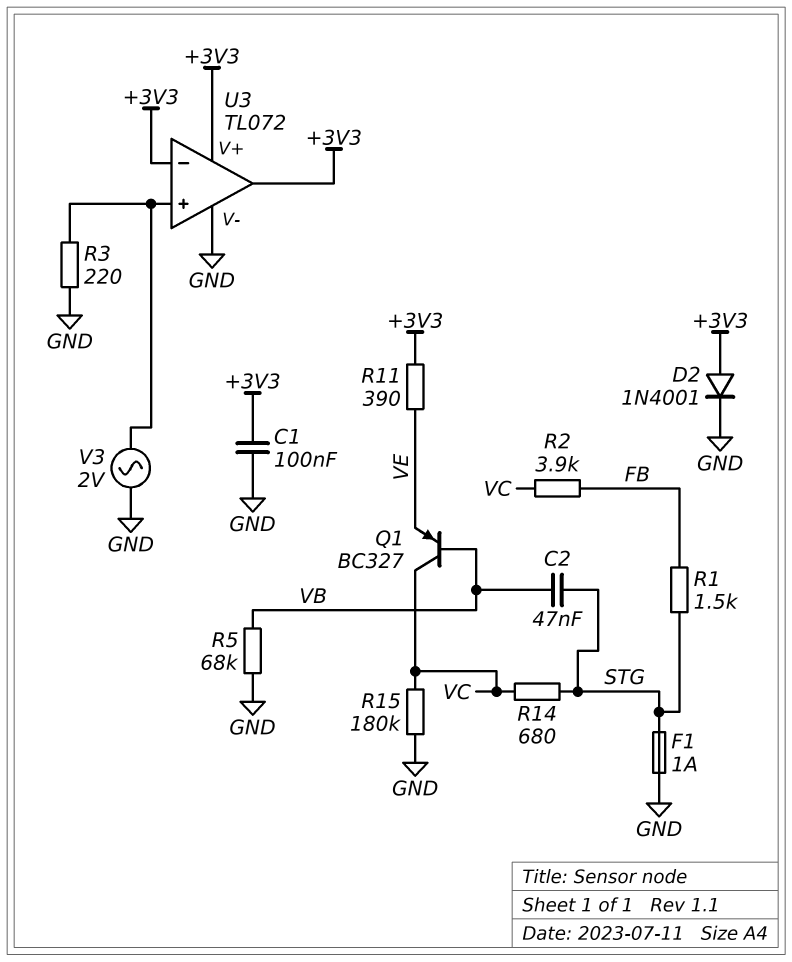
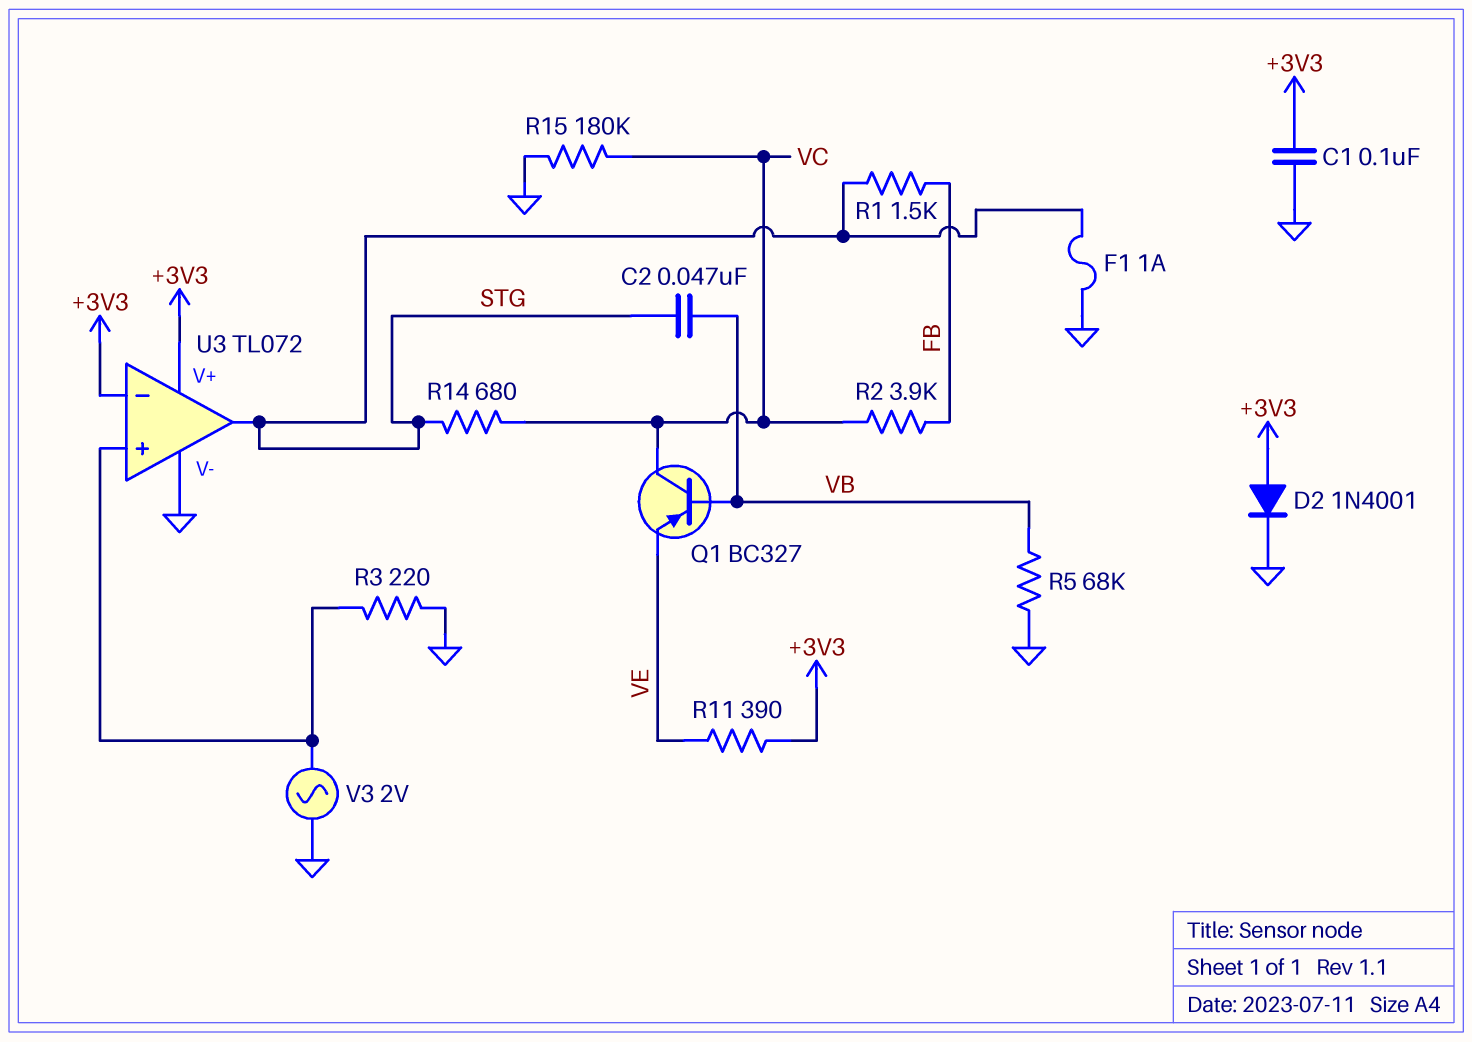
U3 pin out: +3V3 -> STG

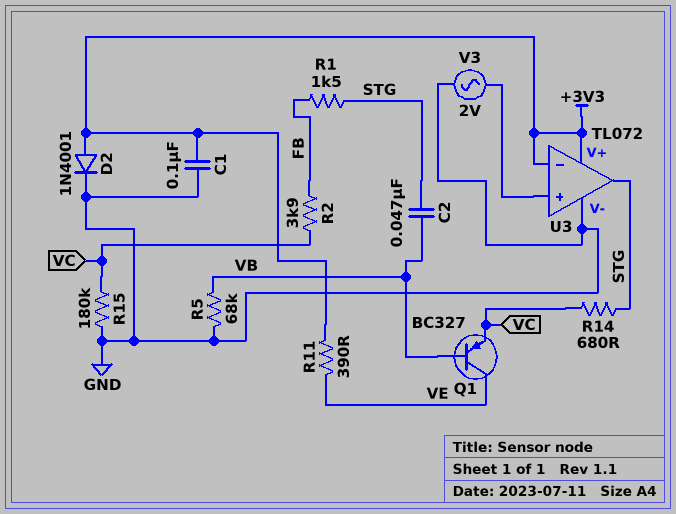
F1: 1A (GND, STG) -> none
Q1: PNP BC327 (B VB, C VC, E VE) -> PNP BC327 (B VB, C VE, E VC)
R3: 220 (GND, U3/in+) -> none

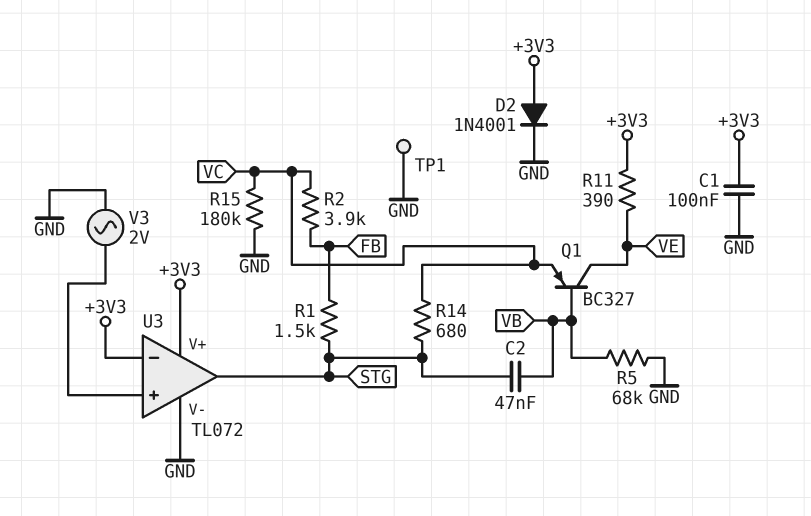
TP1: none -> test point (GND)

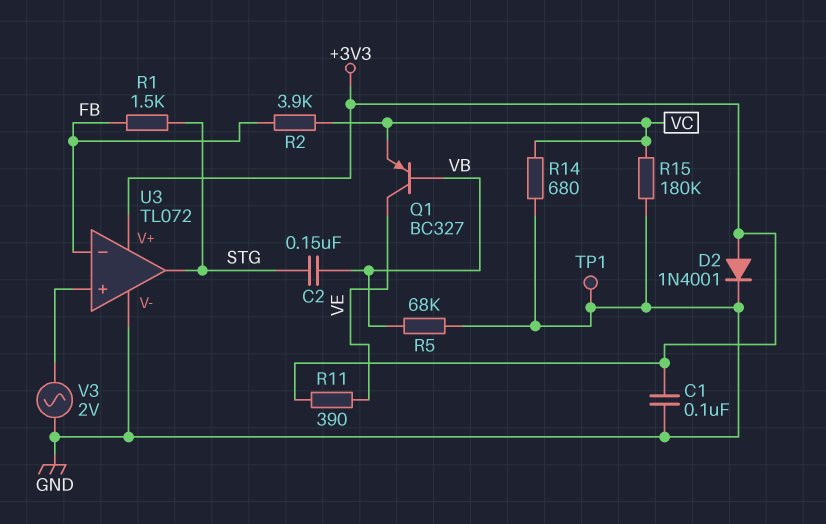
C2: 47nF (STG, VB) -> 150nF (STG, VB)
R14: 680 (STG, VC) -> 680 (GND, VC)
U3 pin in-: +3V3 -> FB

